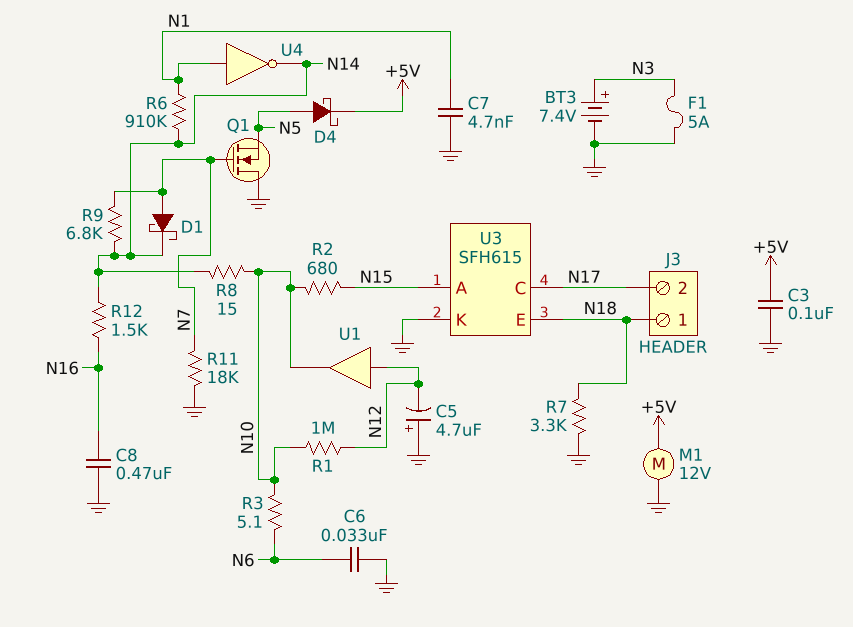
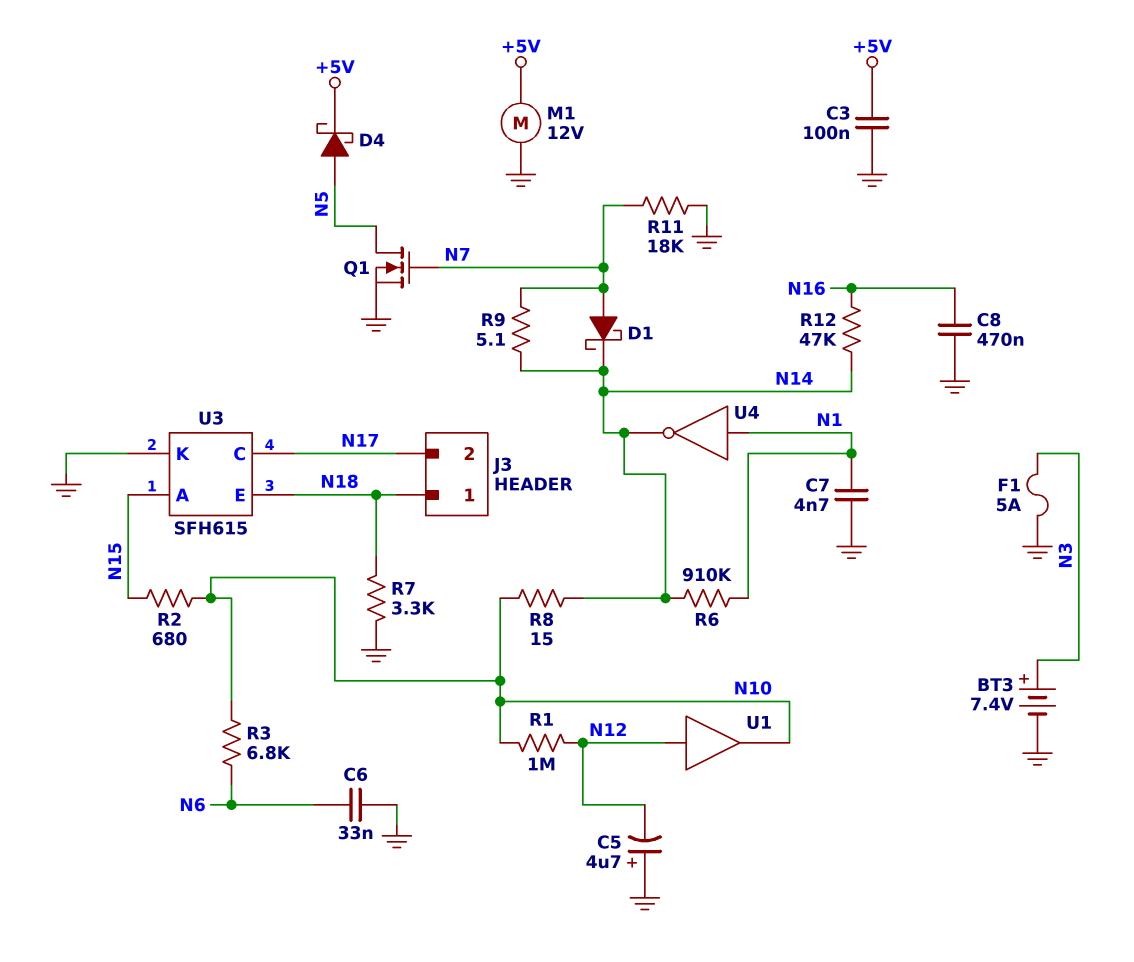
Q1: NMOS (G N7, D GND, S N5) -> NMOS (G N7, D N5, S GND)
R3: 5.1 (N6, N10) -> 6.8k (N6, N10)
R9: 6.8k (N7, N14) -> 5.1 (N7, N14)
R12: 1.5k (N14, N16) -> 47k (N14, N16)

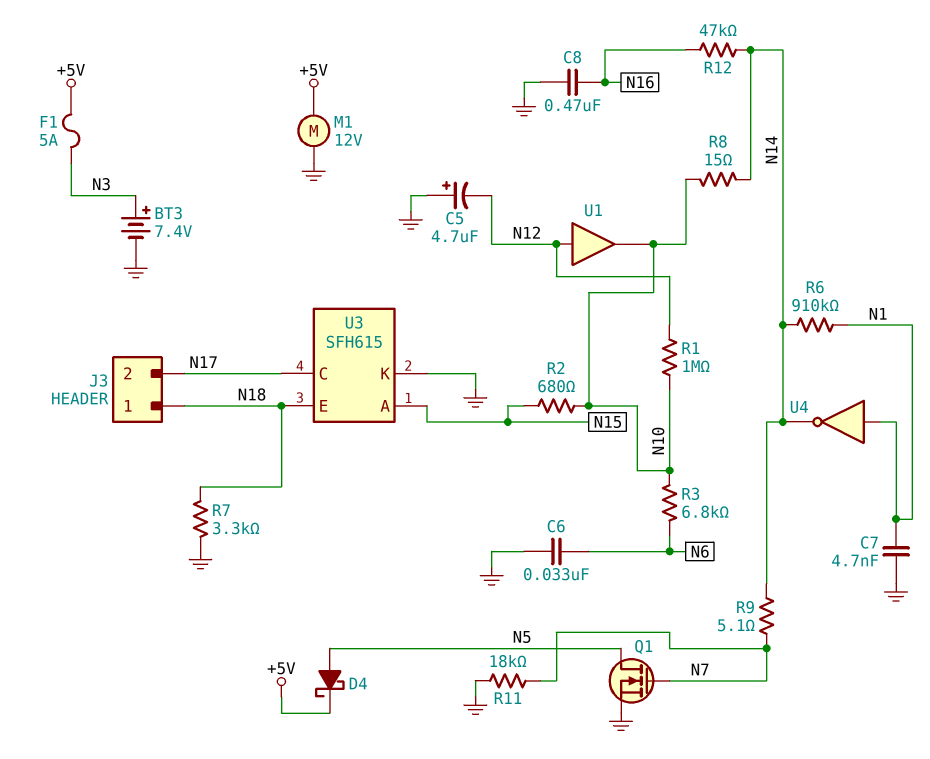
C3: 100nF (+5V, GND) -> none
D1: schottky (A N7, K N14) -> none
F1: 5A (GND, N3) -> 5A (+5V, N3)

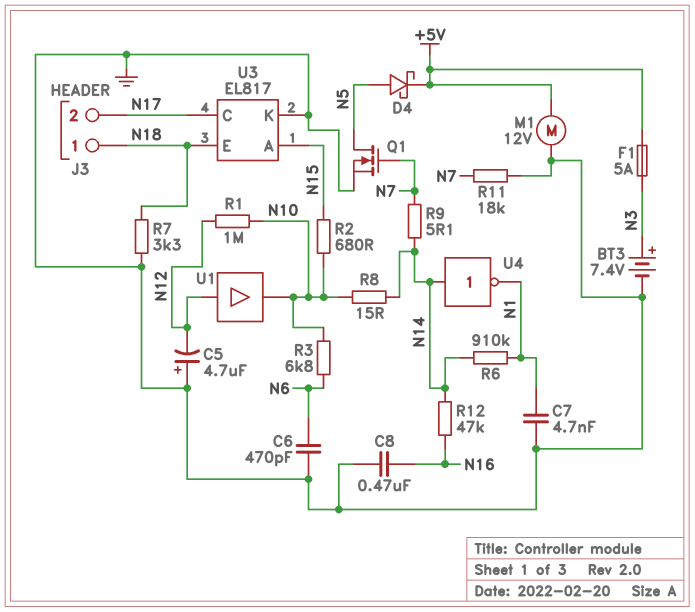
C6: 33nF (GND, N6) -> 470pF (GND, N6)
U3: SFH615 -> EL817
U4: NOT (in N1, out N14) -> NOT (in N14, out N1)

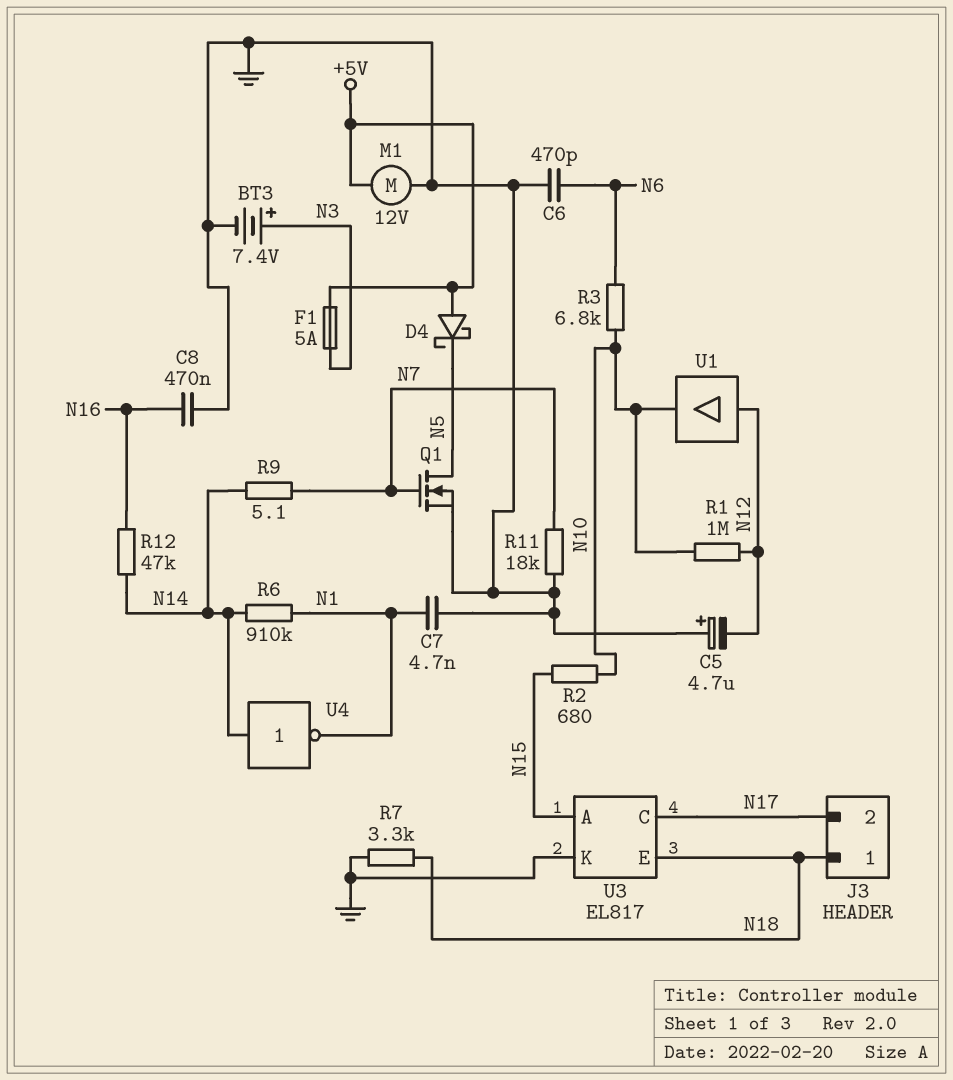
D4: schottky (A N5, K +5V) -> schottky (A +5V, K N5)
R8: 15 (N10, N14) -> none

